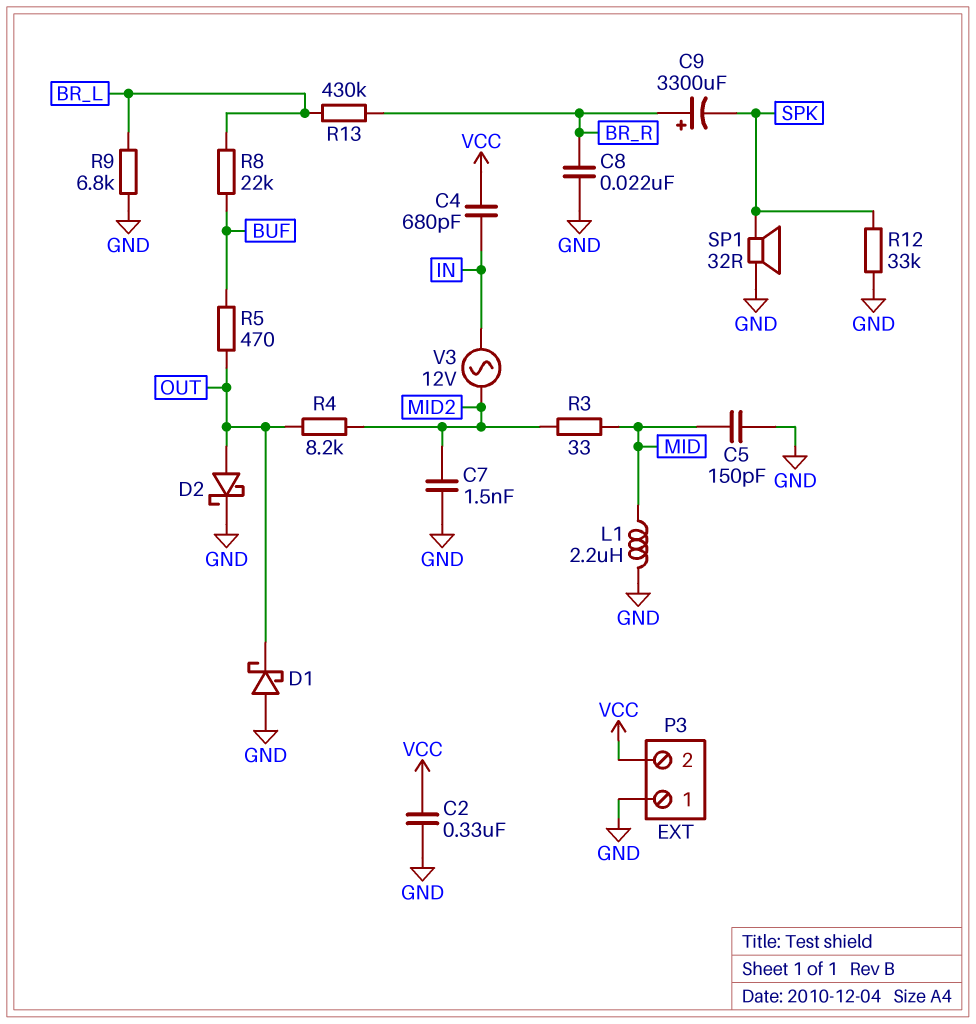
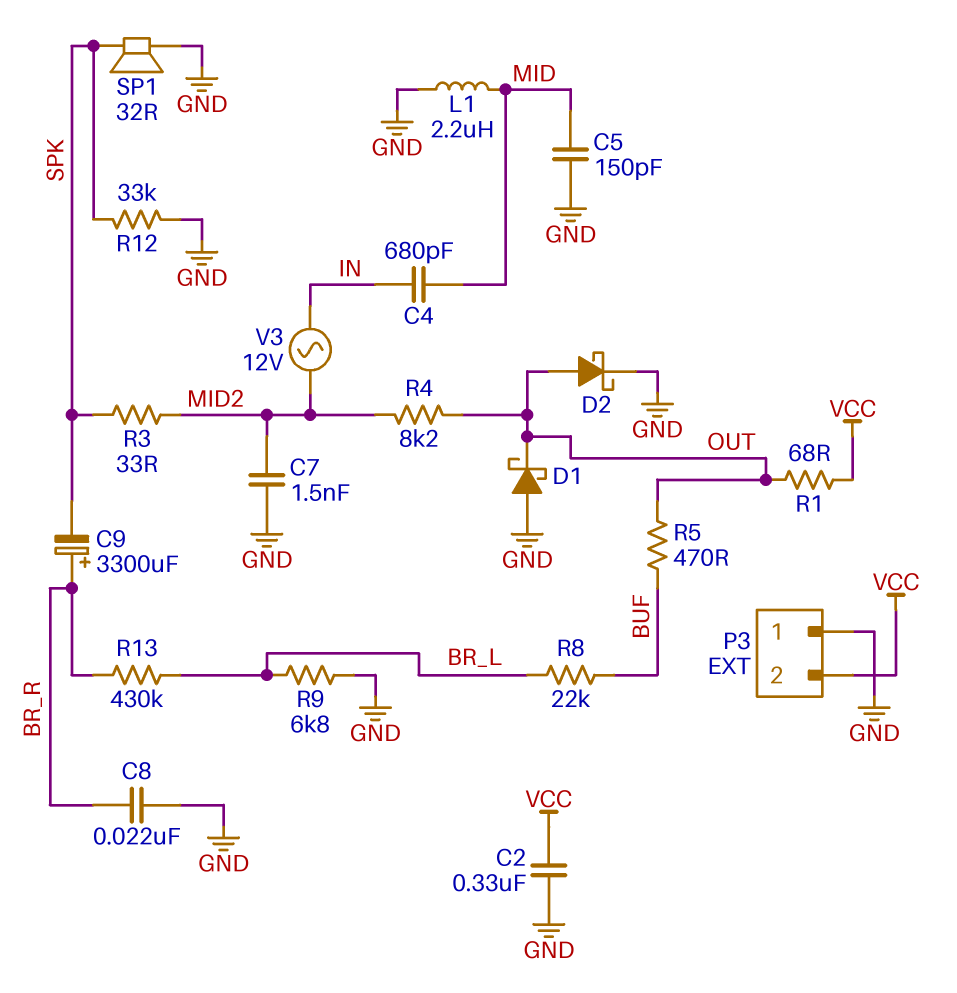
C4: 680pF (IN, VCC) -> 680pF (IN, MID)
R1: none -> 68 (OUT, VCC)
R3: 33 (MID, MID2) -> 33 (MID2, SPK)

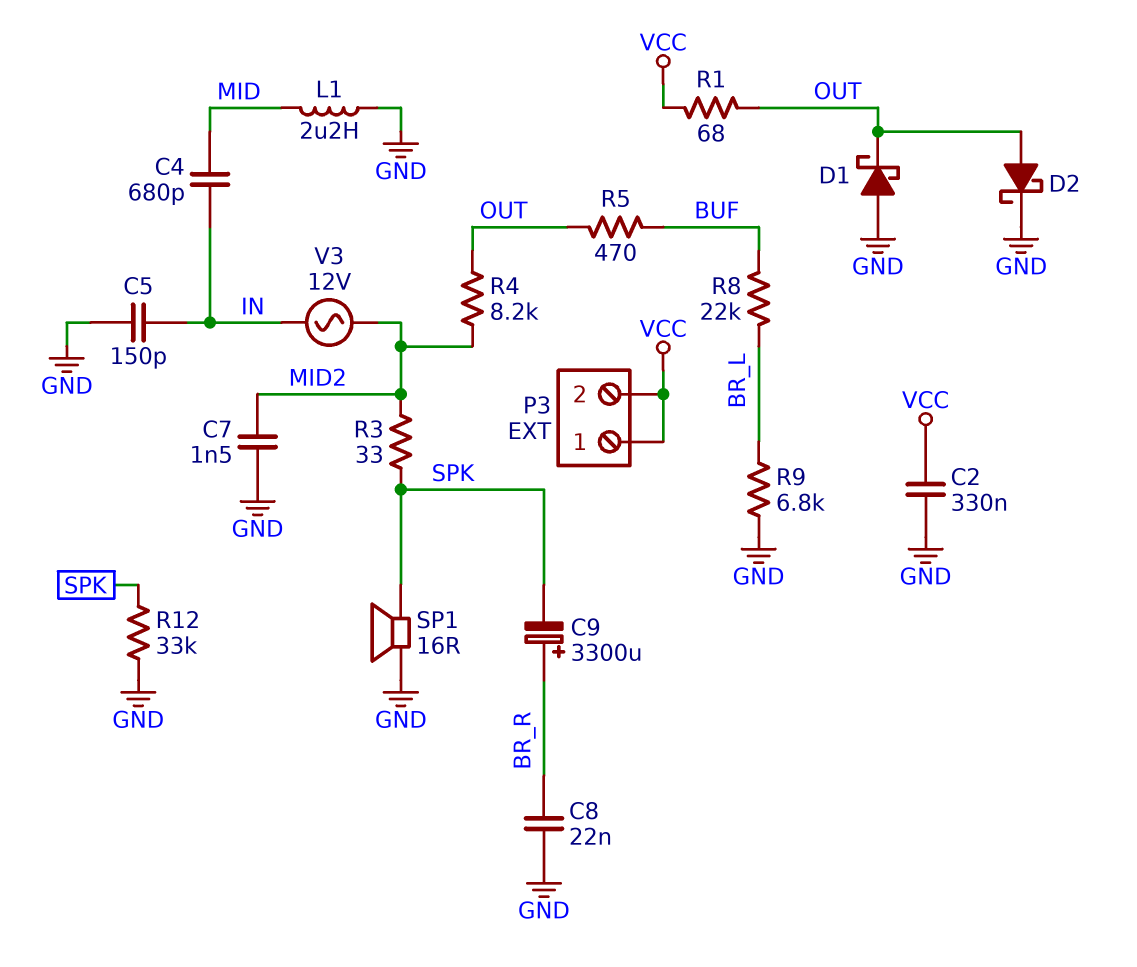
C5: 150pF (GND, MID) -> 150pF (GND, IN)
P3 pin 1: GND -> VCC
R13: 430k (BR_L, BR_R) -> none
SP1: speaker 32R (GND, SPK) -> speaker 16R (GND, SPK)

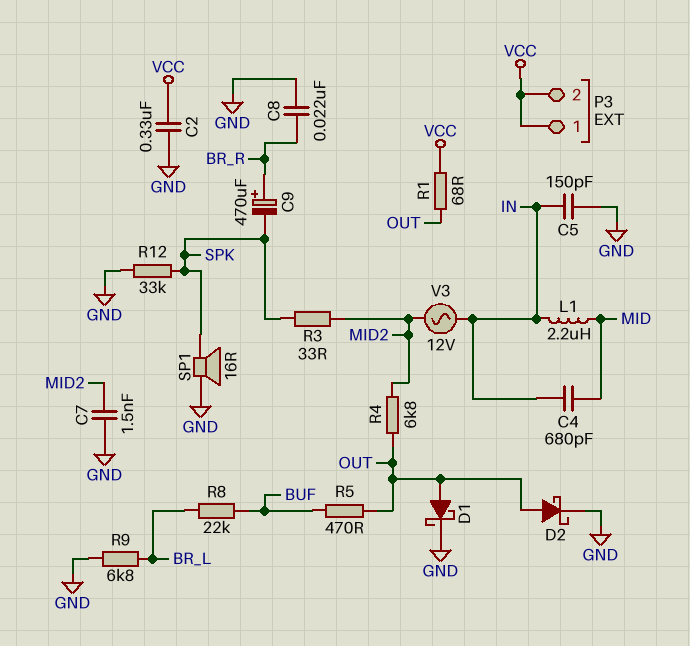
C9: 3300uF (plus BR_R, minus SPK) -> 470uF (plus BR_R, minus SPK)
D1: schottky (A GND, K OUT) -> schottky (A OUT, K GND)
L1: 2.2uH (GND, MID) -> 2.2uH (IN, MID)
R4: 8.2k (MID2, OUT) -> 6.8k (MID2, OUT)

